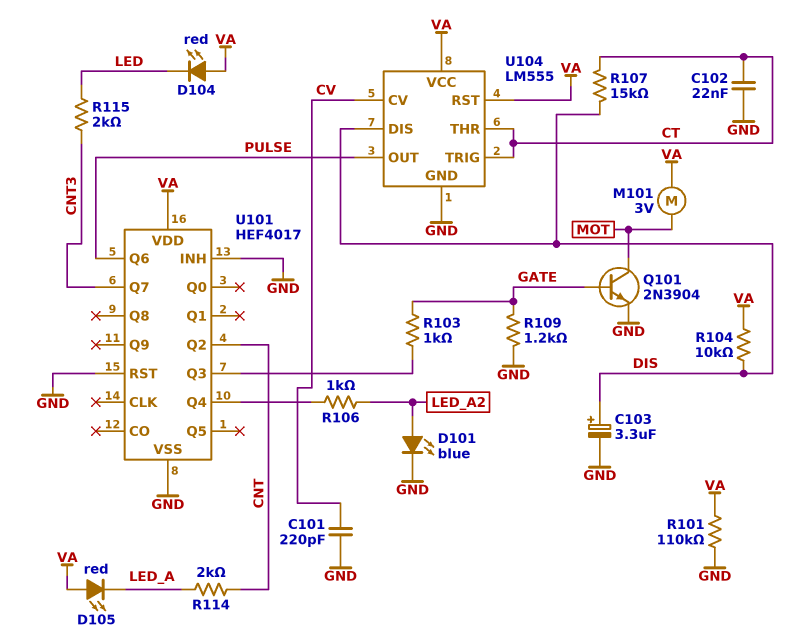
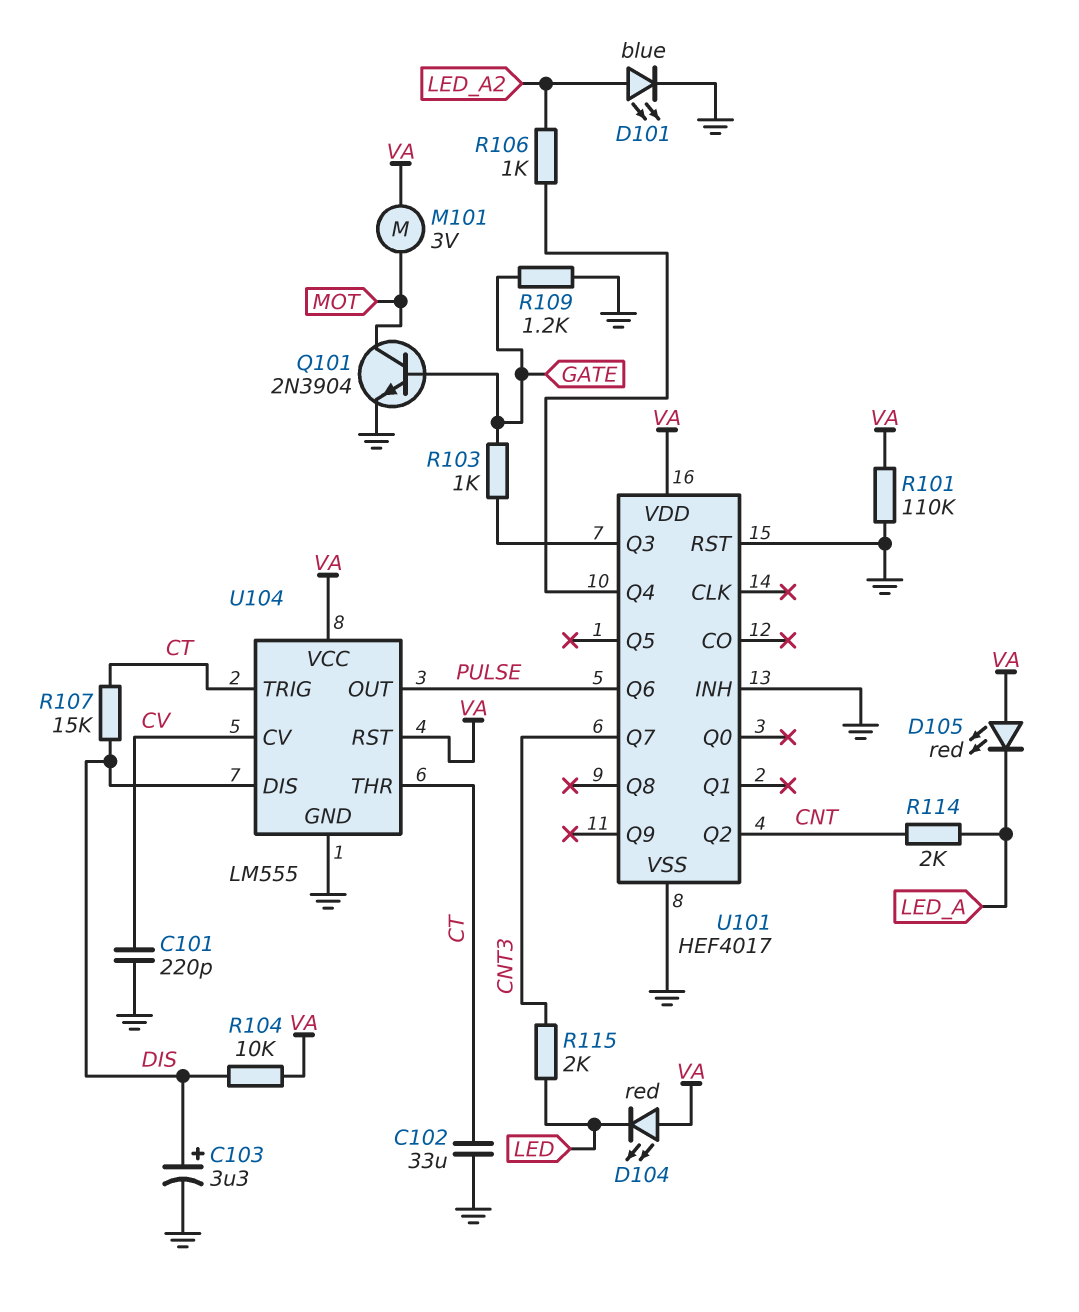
C102: 22nF (CT, GND) -> 33uF (CT, GND)

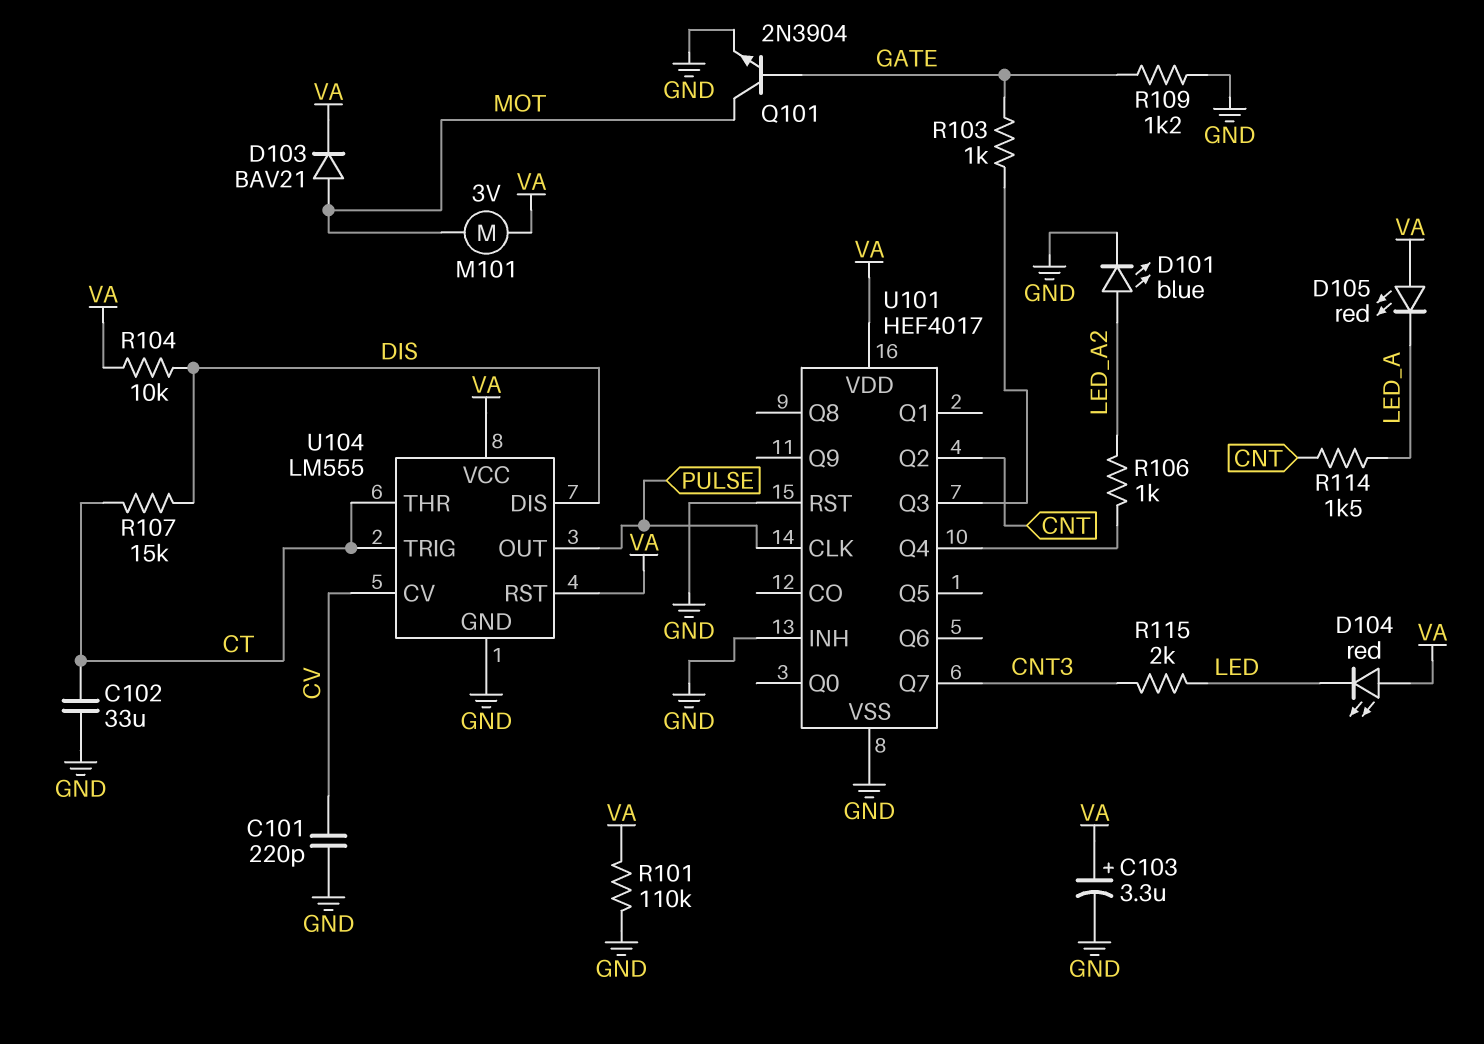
C103: 3.3uF (plus DIS, minus GND) -> 3.3uF (plus VA, minus GND)
D103: none -> diode BAV21 (A MOT, K VA)
R114: 2k (CNT, LED_A) -> 1.5k (CNT, LED_A)
U101 pin CLK: none -> PULSE
U101 pin Q6: PULSE -> none

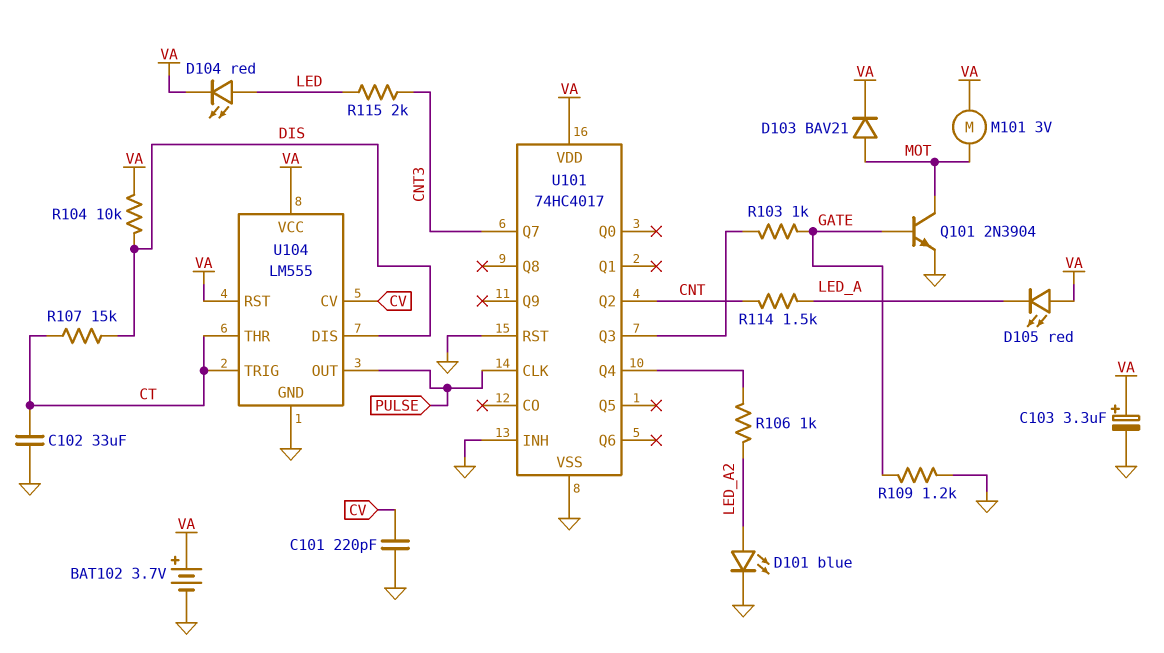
BAT102: none -> 3.7V (plus VA, minus GND)
D104: LED red (A VA, K LED) -> LED red (A LED, K VA)
R101: 110k (GND, VA) -> none
U101: HEF4017 -> 74HC4017

